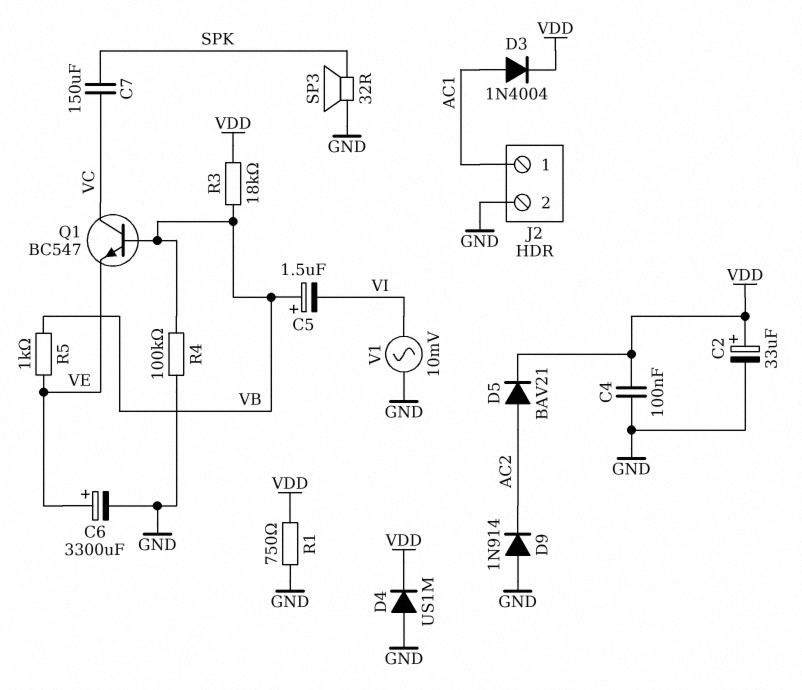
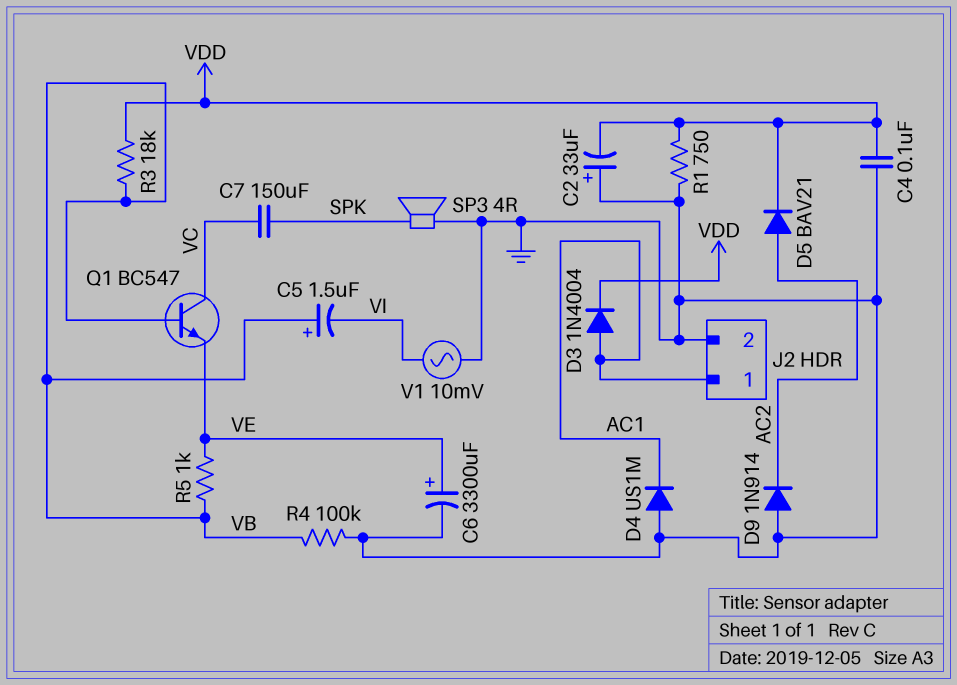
C2: 33uF (plus VDD, minus GND) -> 33uF (plus GND, minus VDD)
D4: diode US1M (A GND, K VDD) -> diode US1M (A GND, K AC1)
SP3: speaker 32R (GND, SPK) -> speaker 4R (GND, SPK)

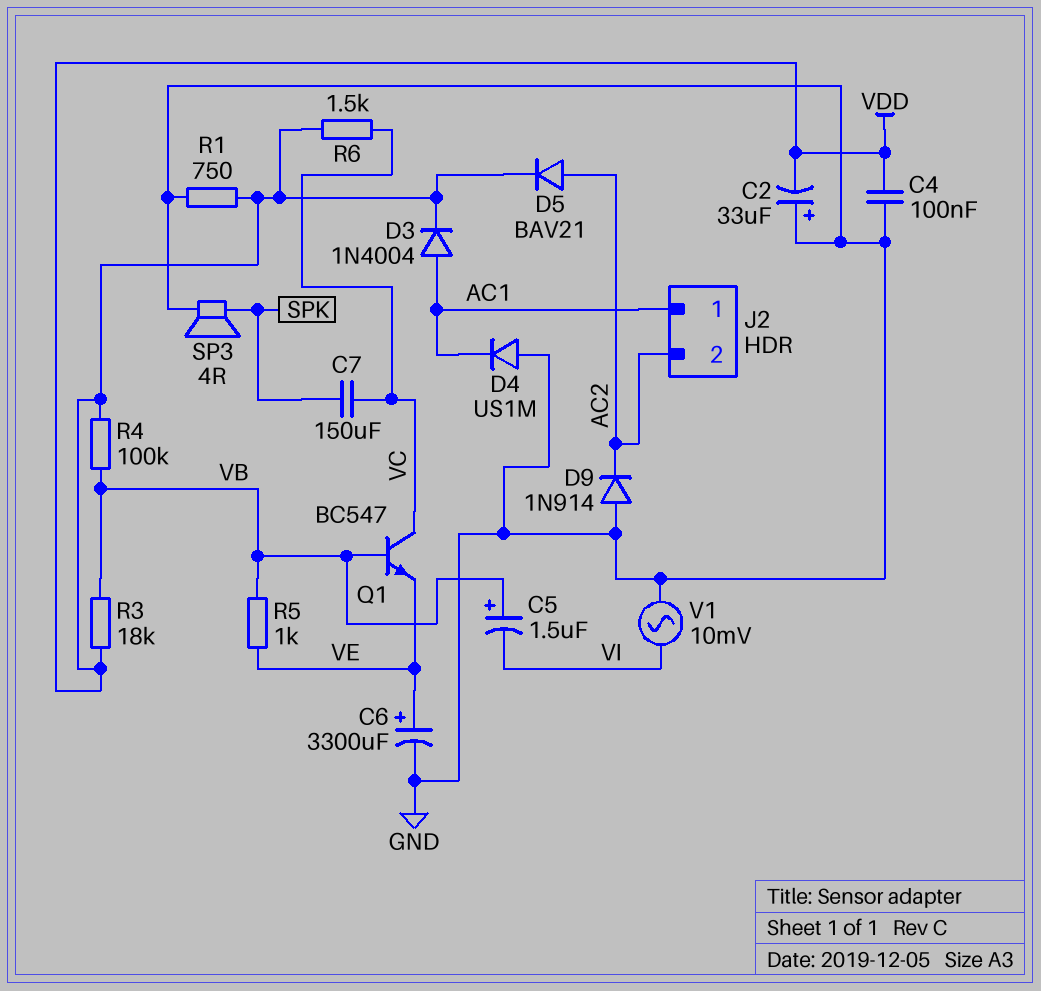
J2 pin 2: GND -> AC2
R4: 100k (GND, VB) -> 100k (VB, VDD)
R6: none -> 1.5k (VC, VDD)

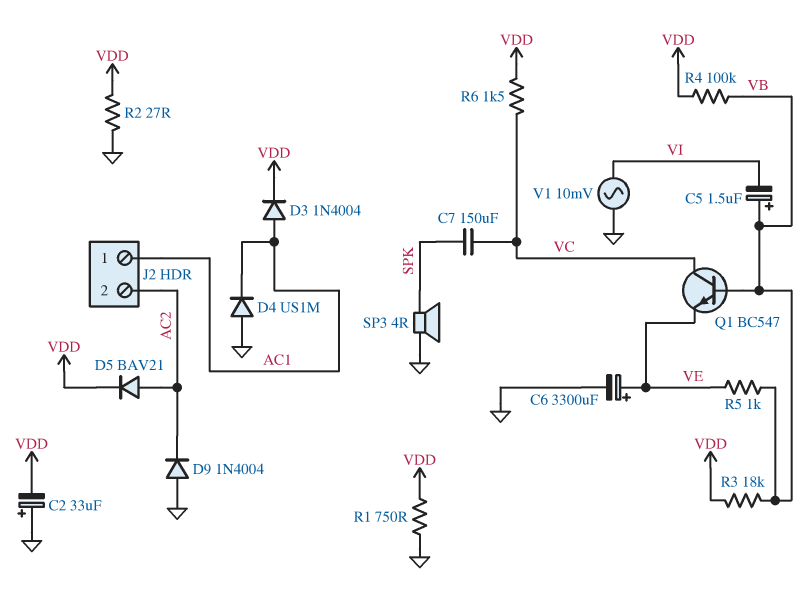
C4: 100nF (GND, VDD) -> none
D9: diode 1N914 (A GND, K AC2) -> diode 1N4004 (A GND, K AC2)
R2: none -> 27 (GND, VDD)

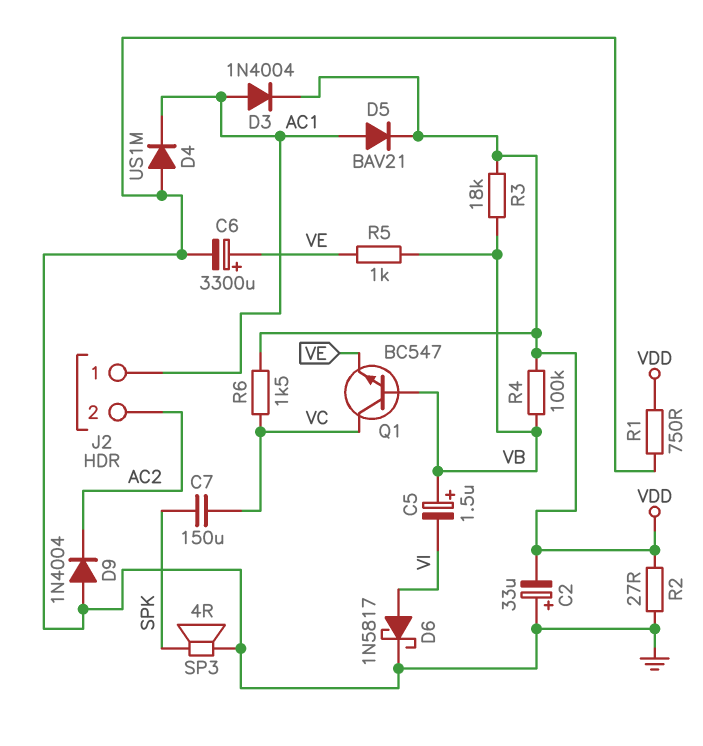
D5: diode BAV21 (A AC2, K VDD) -> diode BAV21 (A AC1, K VDD)
D6: none -> schottky 1N5817 (A VI, K GND)
V1: AC 10mV (GND, VI) -> none

